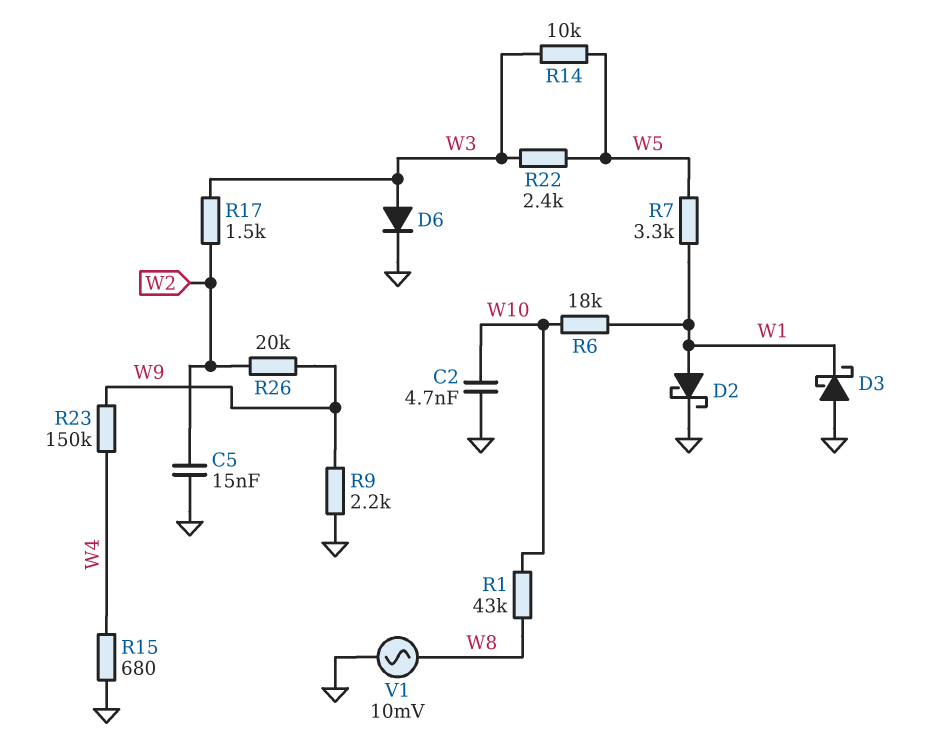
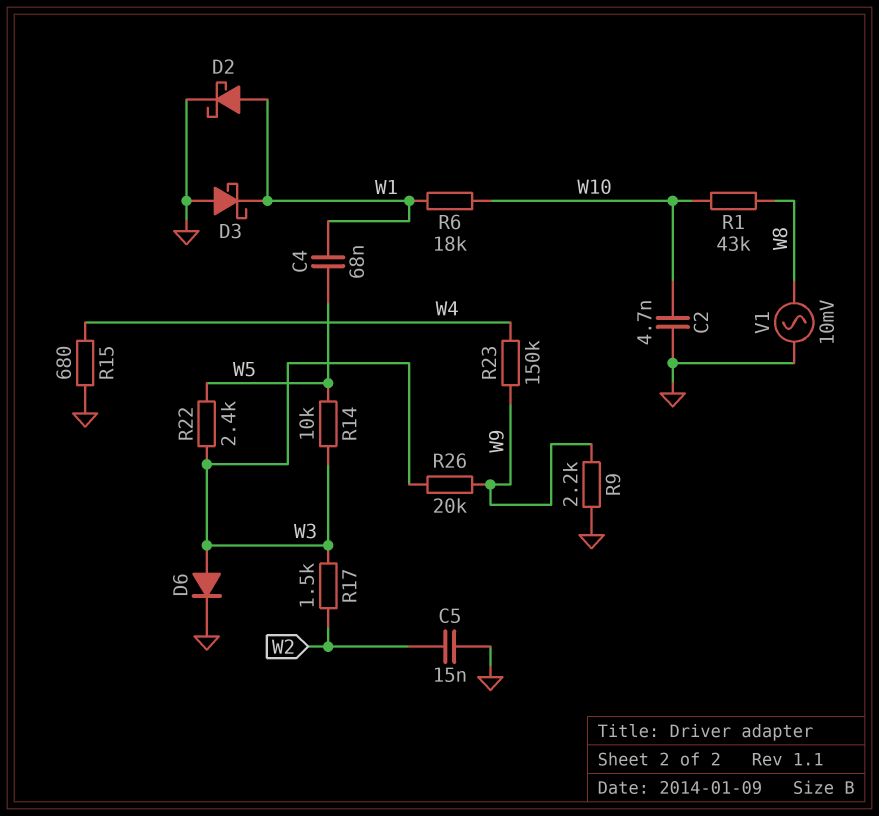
C4: none -> 68nF (W1, W5)
R7: 3.3k (W1, W5) -> none
R26: 20k (W2, W9) -> 20k (W3, W9)

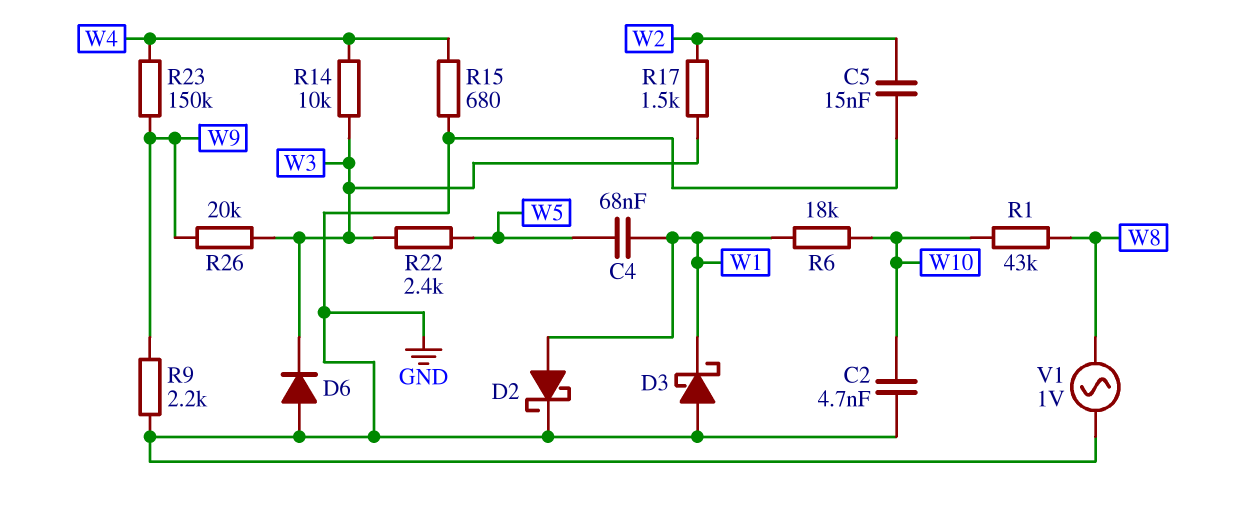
D6: diode (A W3, K GND) -> diode (A GND, K W3)
R14: 10k (W3, W5) -> 10k (W3, W4)
V1: AC 10mV (GND, W8) -> AC 1V (GND, W8)

